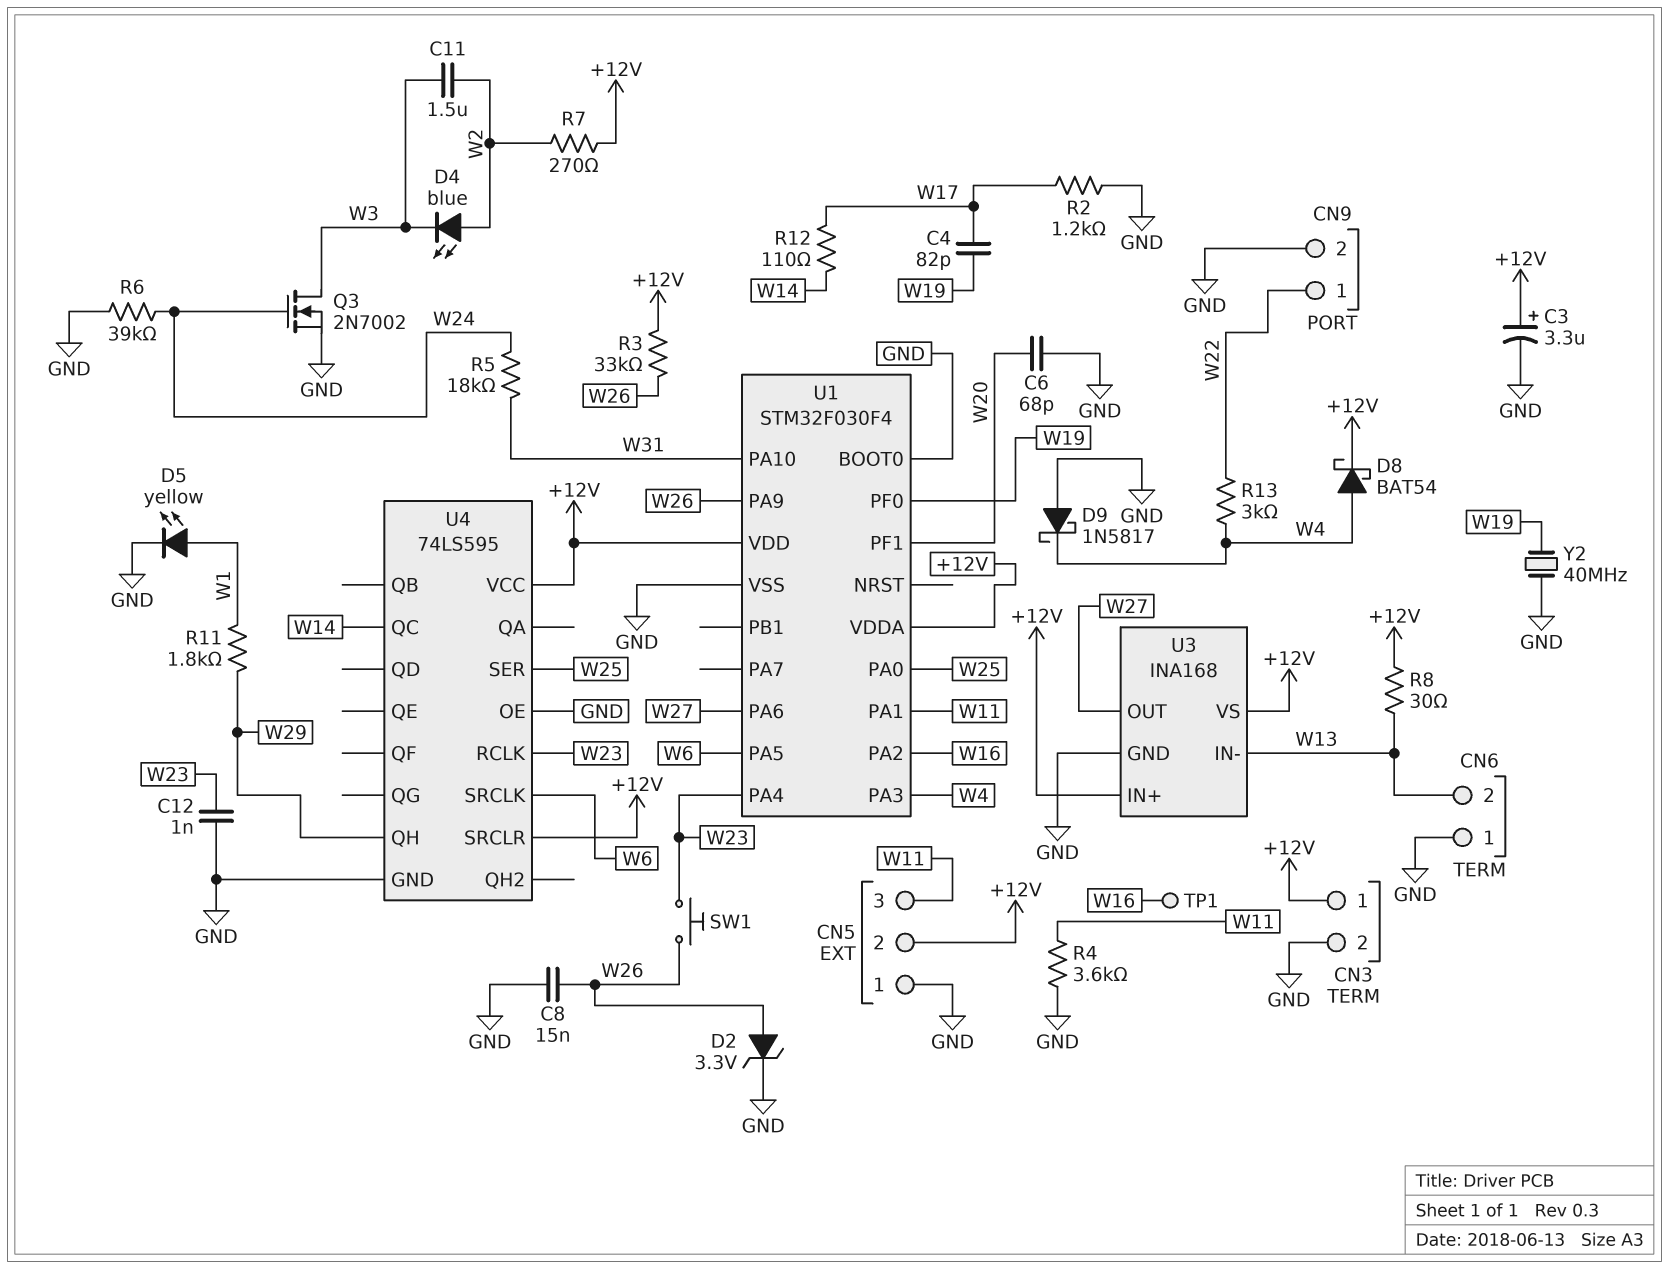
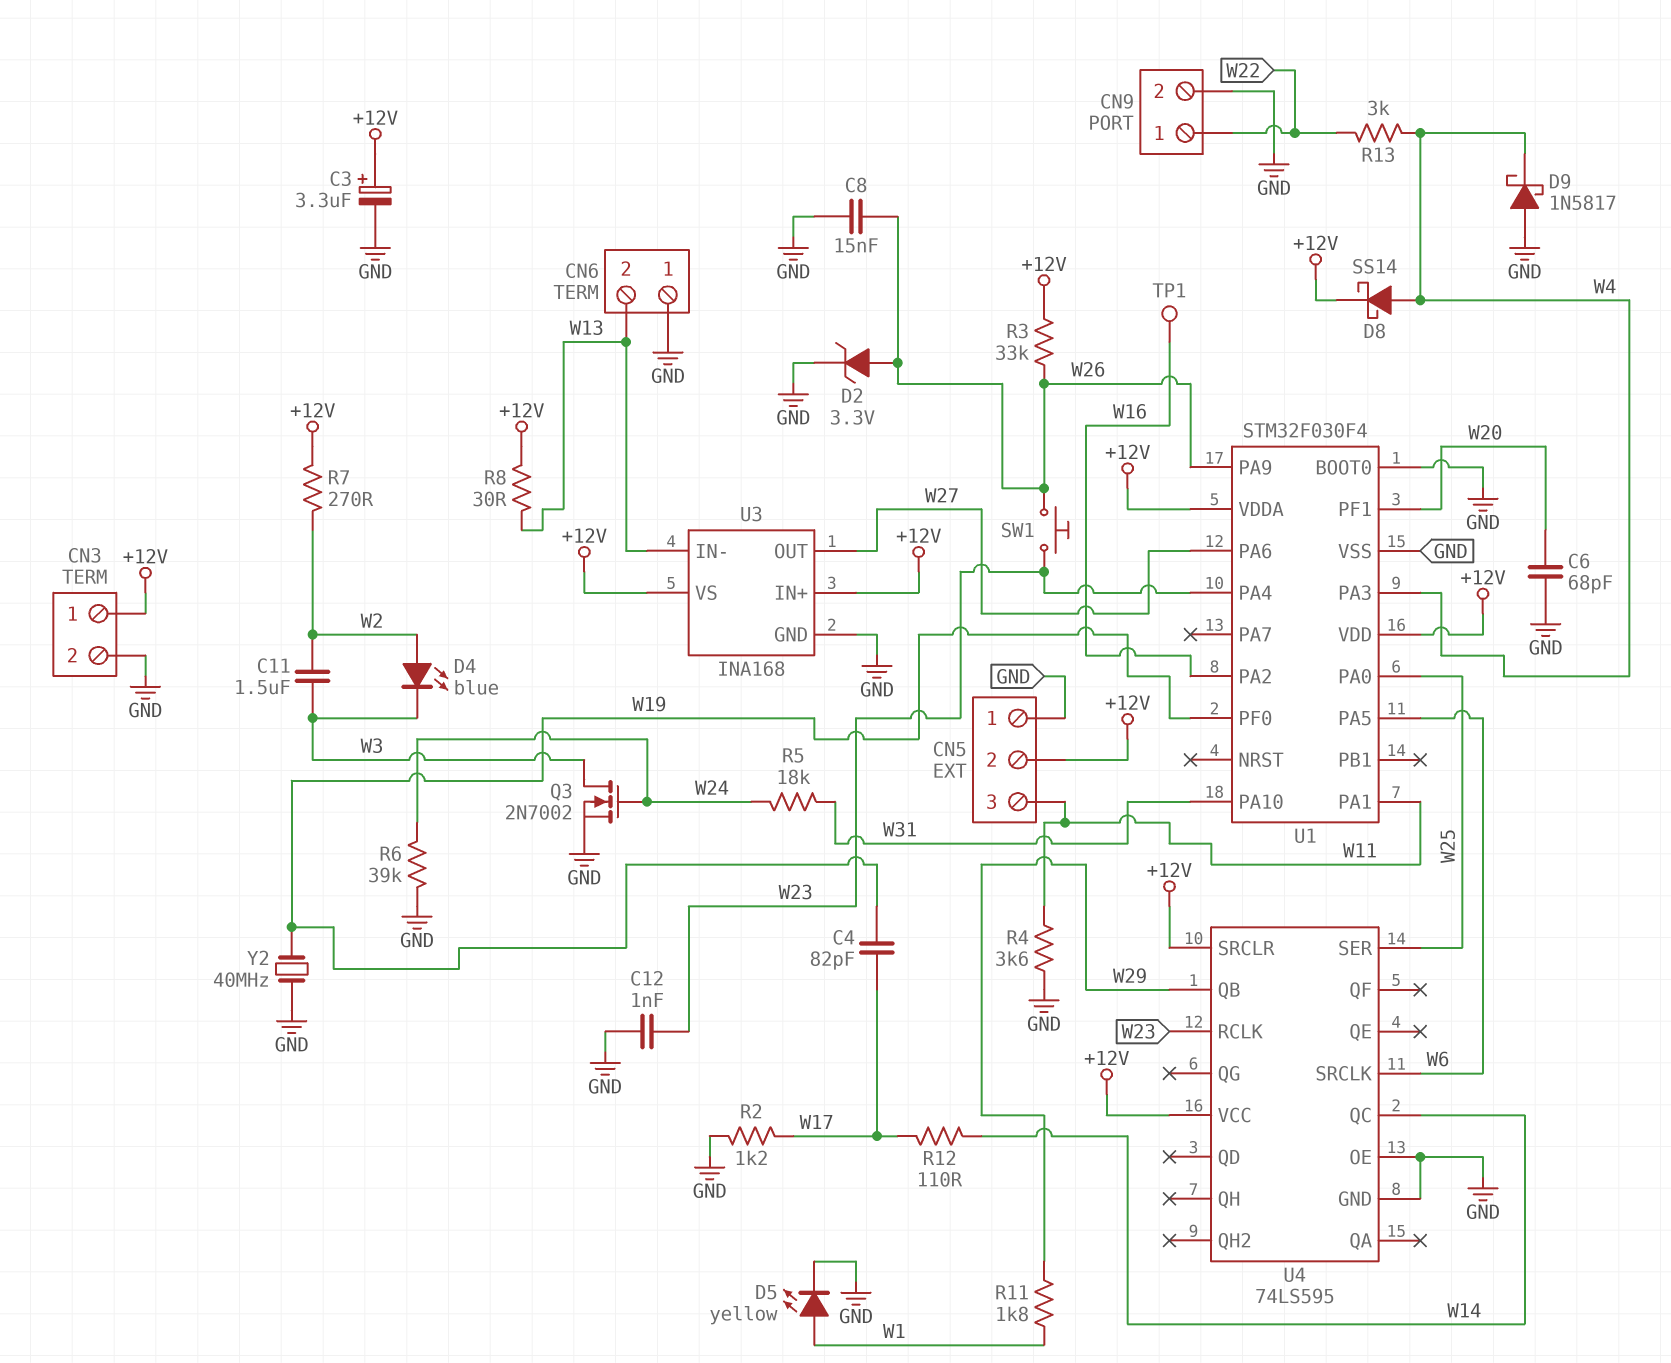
D8: schottky BAT54 (A W4, K +12V) -> schottky SS14 (A W4, K +12V)
U4 pin QB: none -> W29
U4 pin QH: W29 -> none

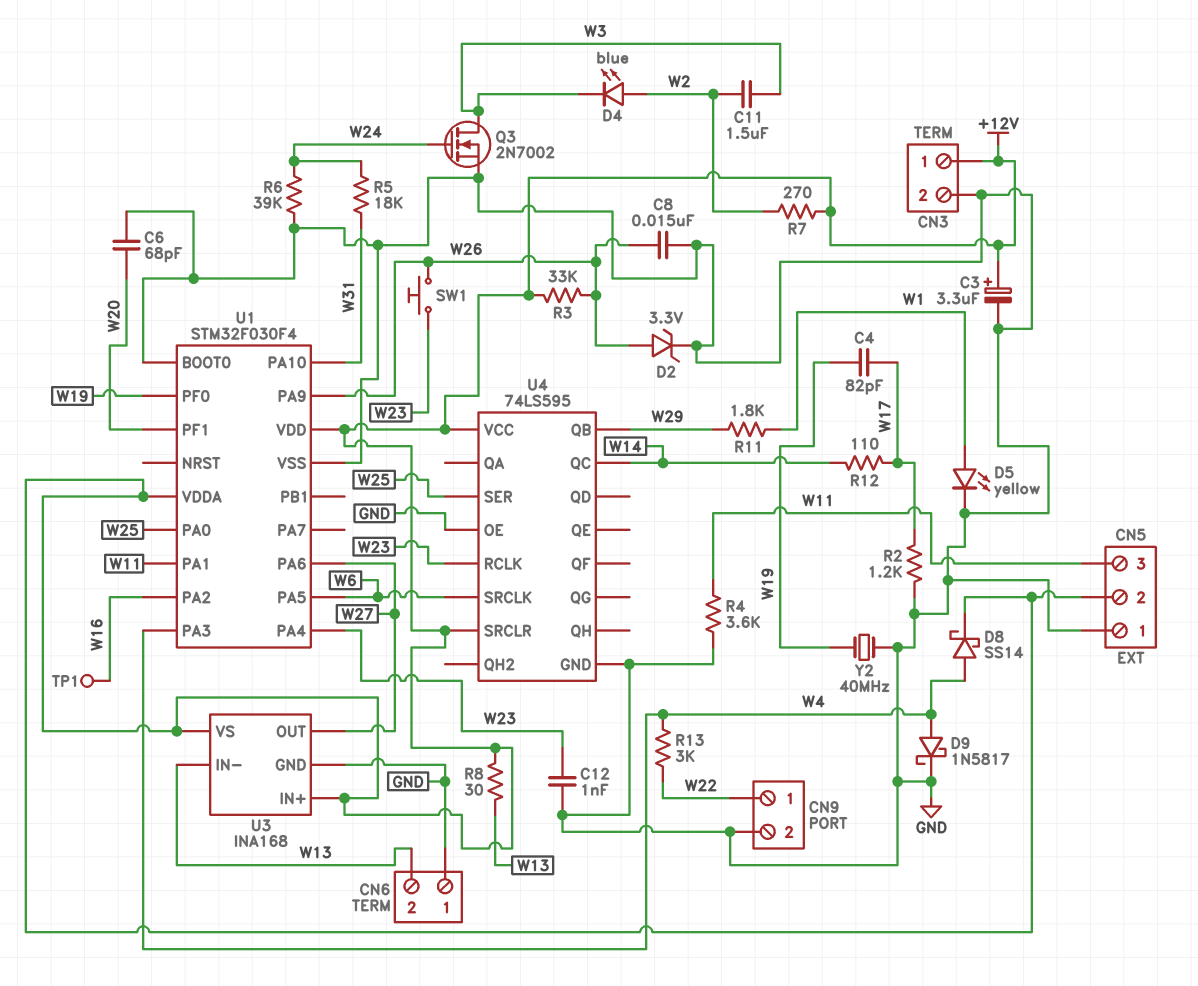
D9: schottky 1N5817 (A GND, K W4) -> schottky 1N5817 (A W4, K GND)

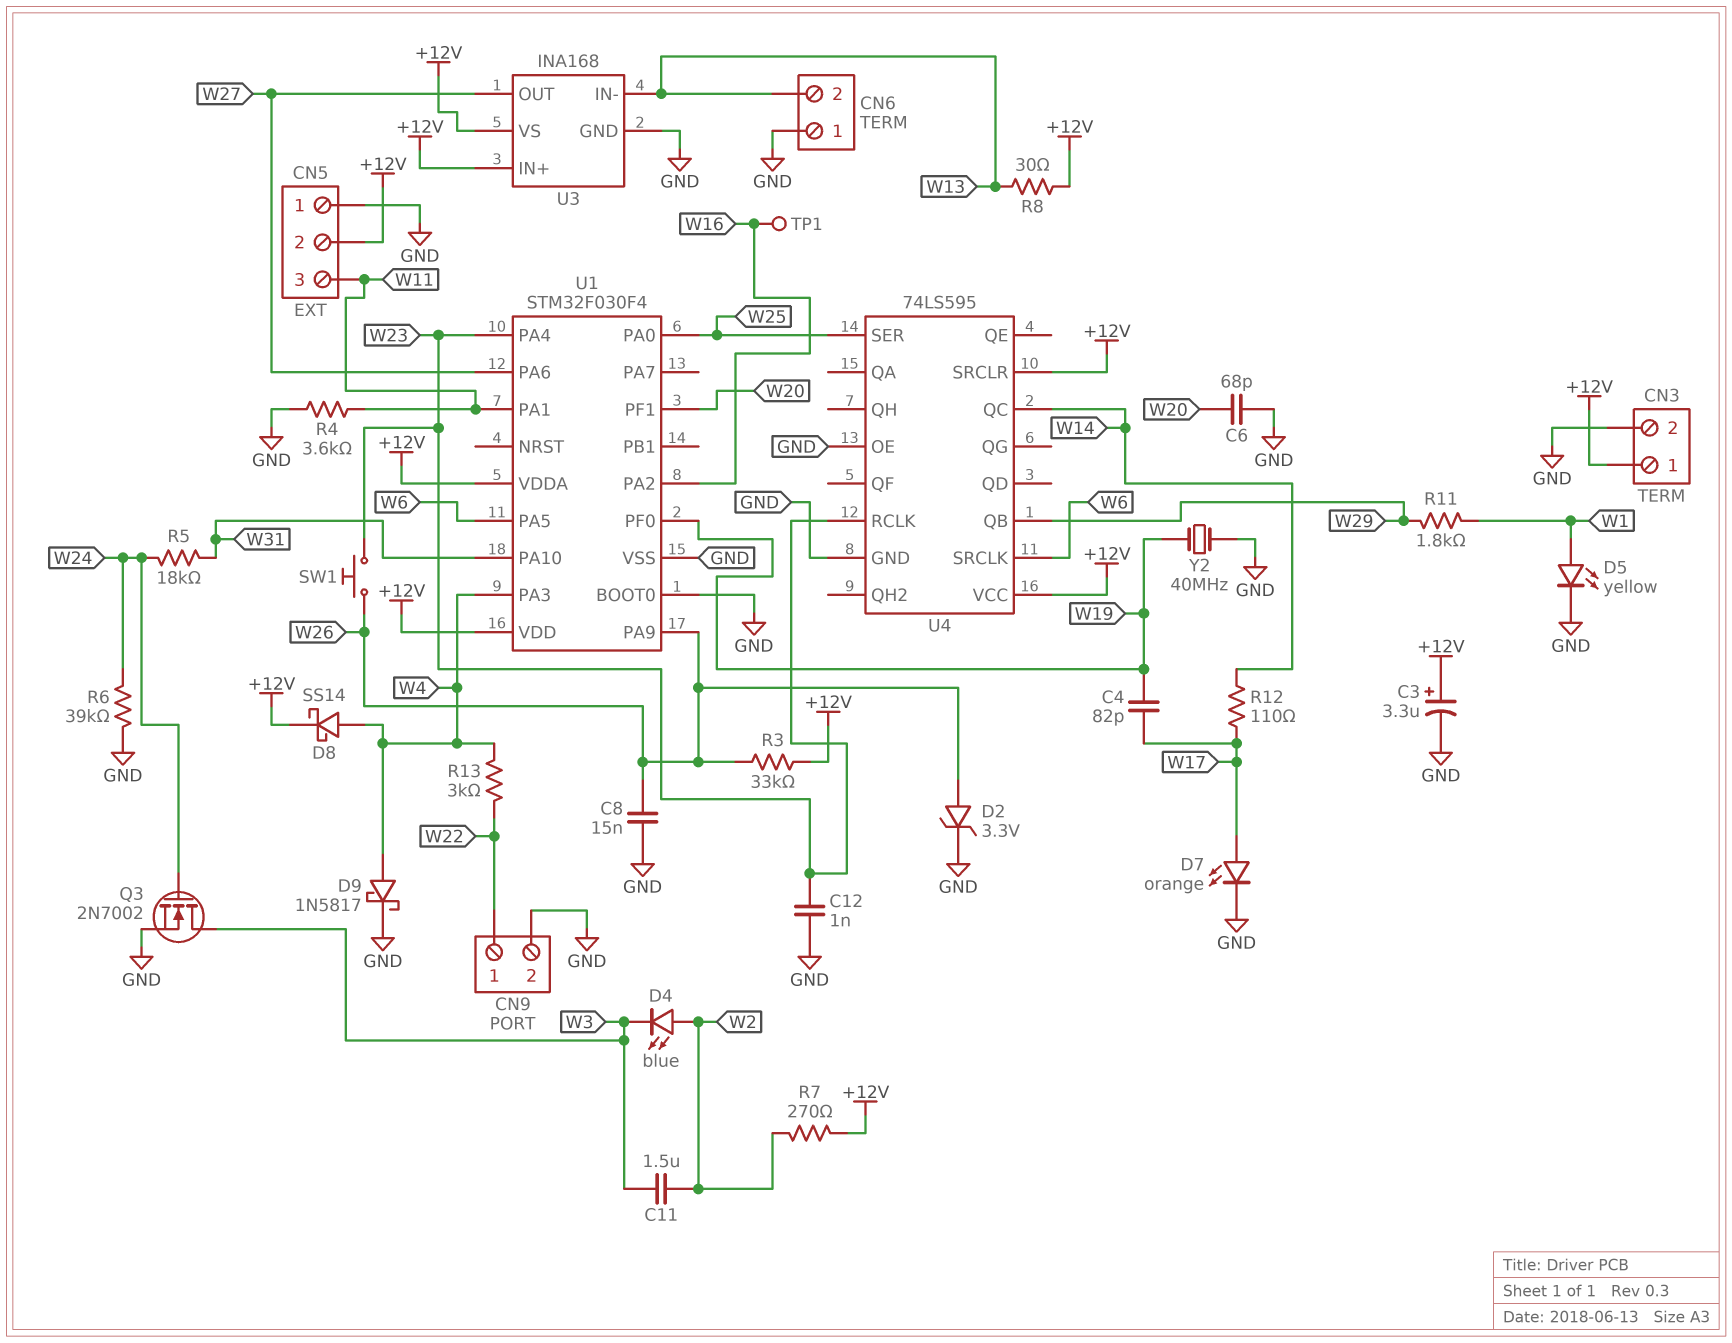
D7: none -> LED orange (A W17, K GND)
R2: 1.2k (GND, W17) -> none

